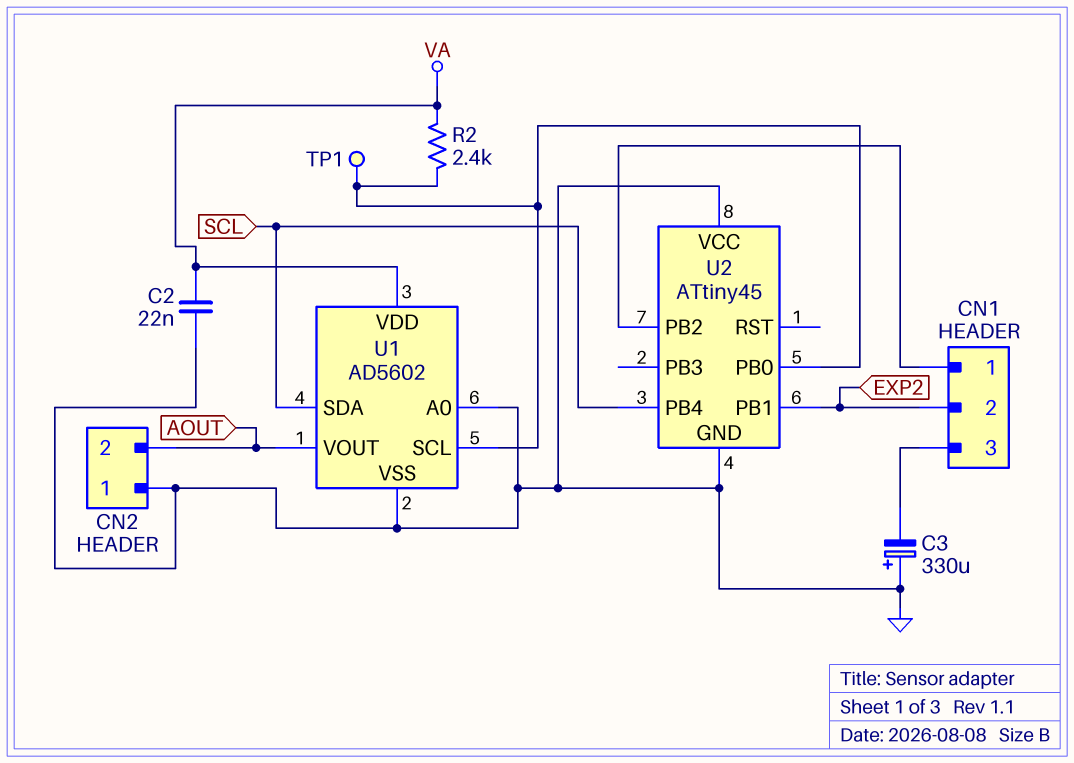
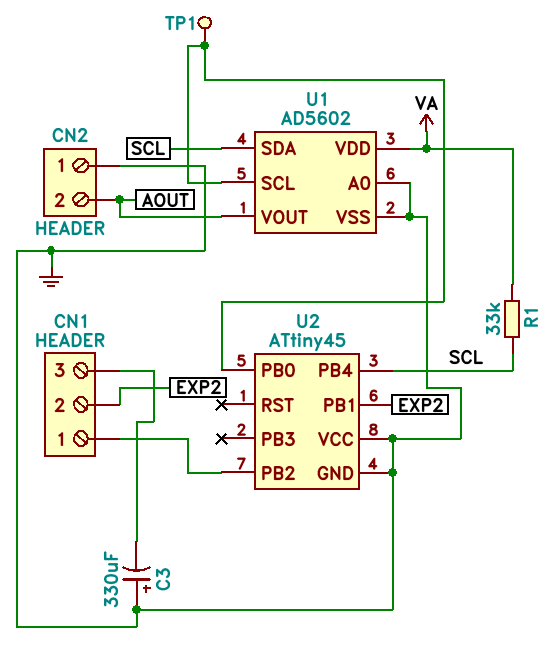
C2: 22nF (GND, VA) -> none
R1: none -> 33k (SCL, VA)
R2: 2.4k (U1/SCL, VA) -> none

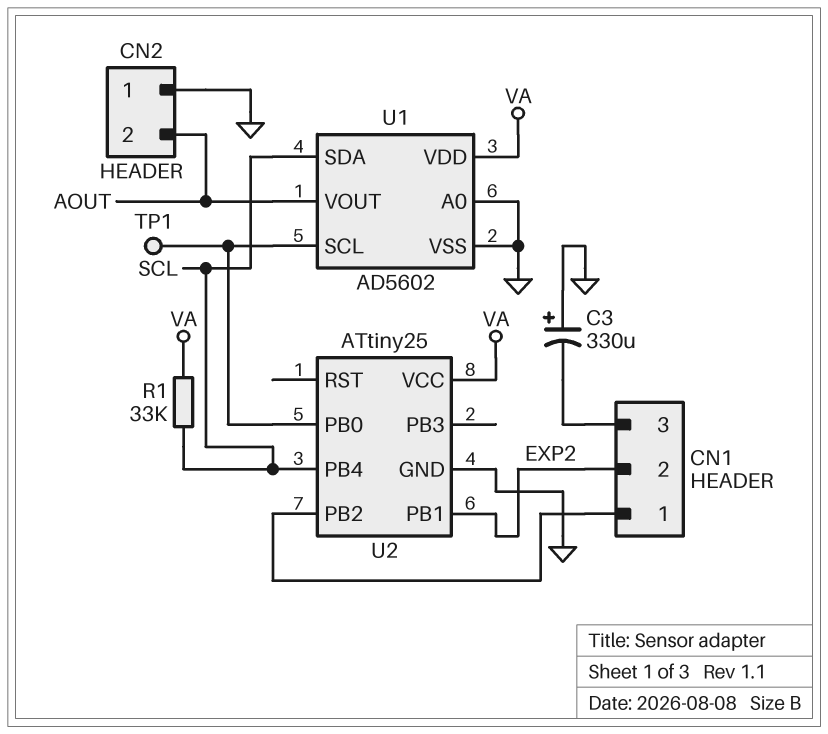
U2: ATtiny45 -> ATtiny25
U2 pin VCC: GND -> VA

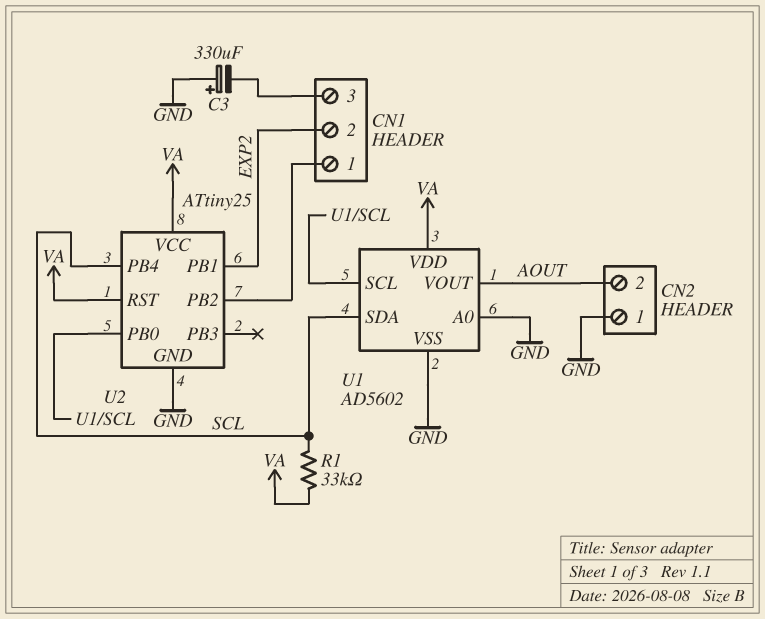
TP1: test point (U1/SCL) -> none
U2 pin RST: none -> VA

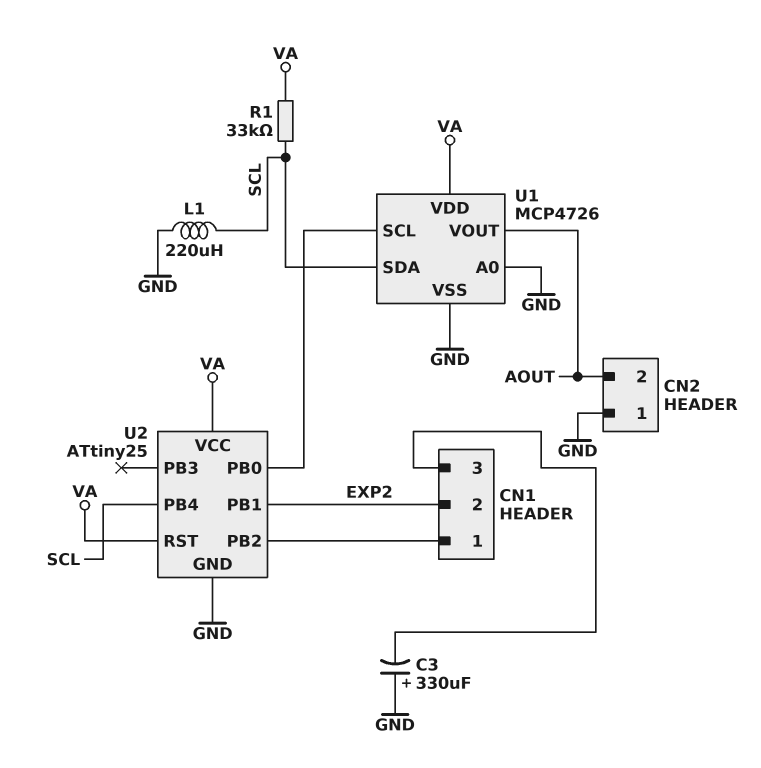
L1: none -> 220uH (GND, SCL)
U1: AD5602 -> MCP4726

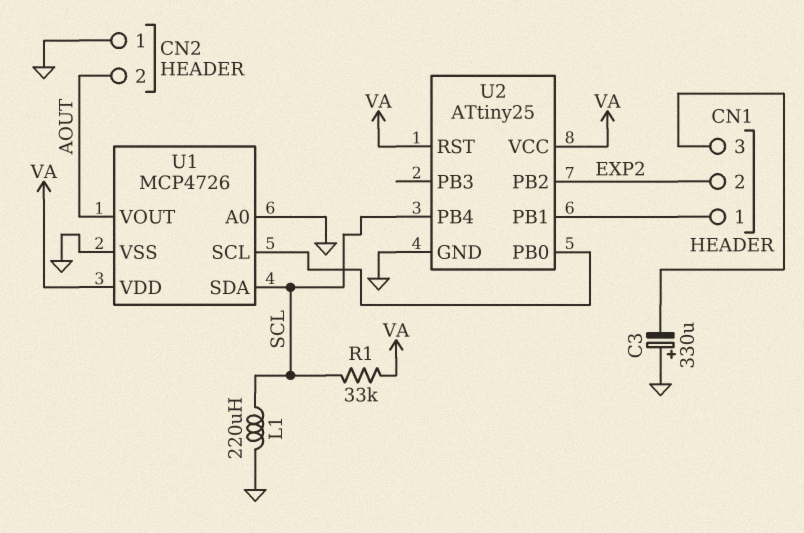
U2 pin PB1: EXP2 -> CN1/1
U2 pin PB2: CN1/1 -> EXP2

